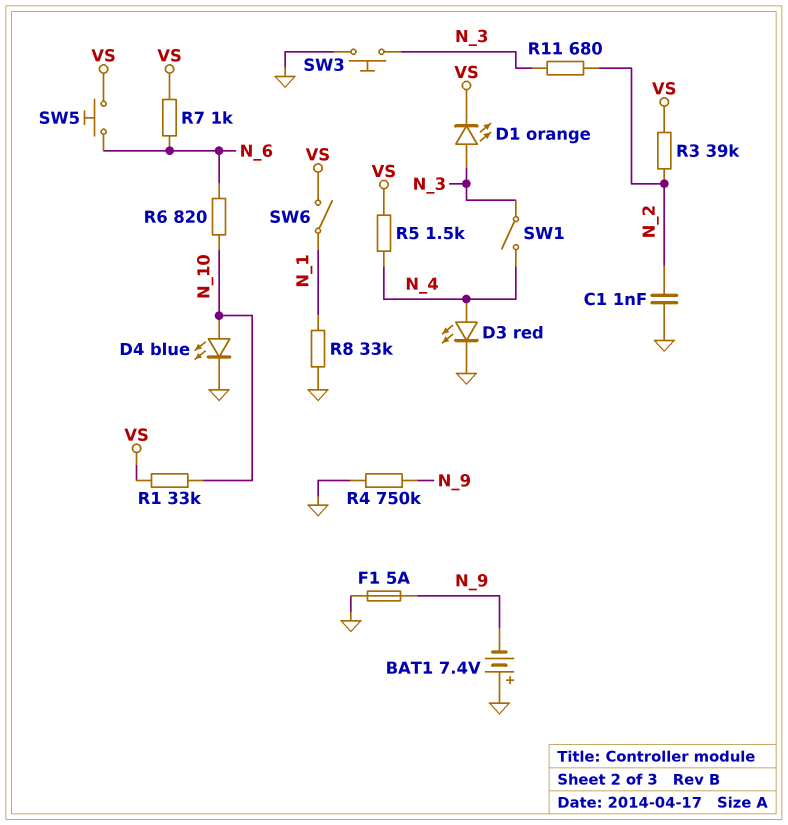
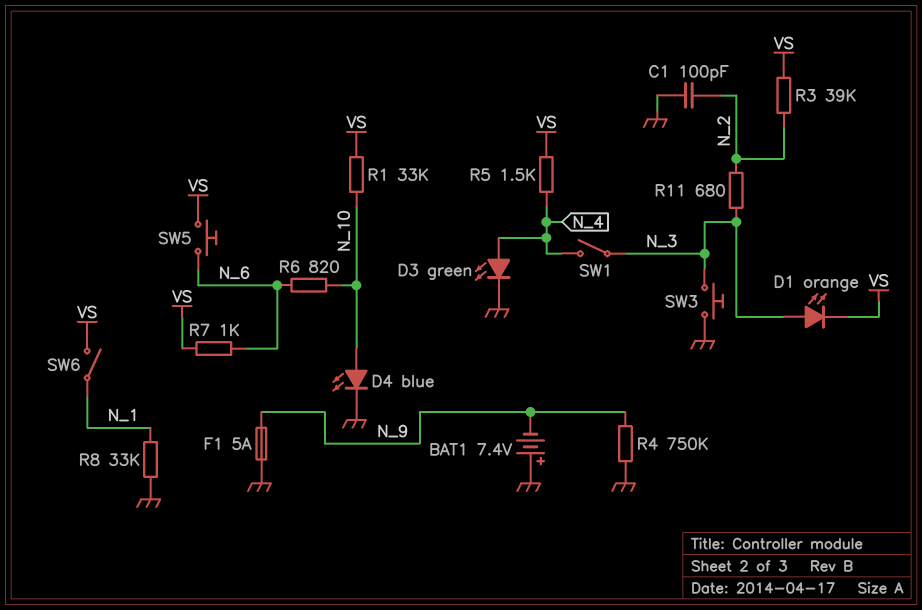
C1: 1nF (GND, N_2) -> 100pF (GND, N_2)
D3: LED red (A N_4, K GND) -> LED green (A N_4, K GND)

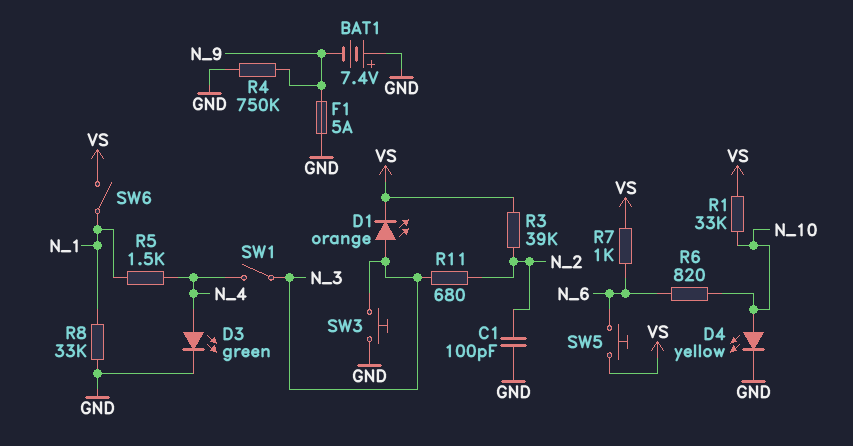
D4: LED blue (A N_10, K GND) -> LED yellow (A N_10, K GND)
R5: 1.5k (N_4, VS) -> 1.5k (N_1, N_4)

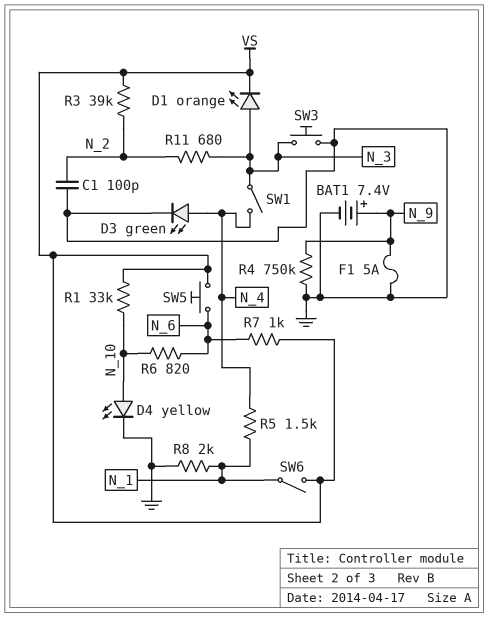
BAT1: 7.4V (plus GND, minus N_9) -> 7.4V (plus N_9, minus GND)
R8: 33k (GND, N_1) -> 2k (GND, N_1)

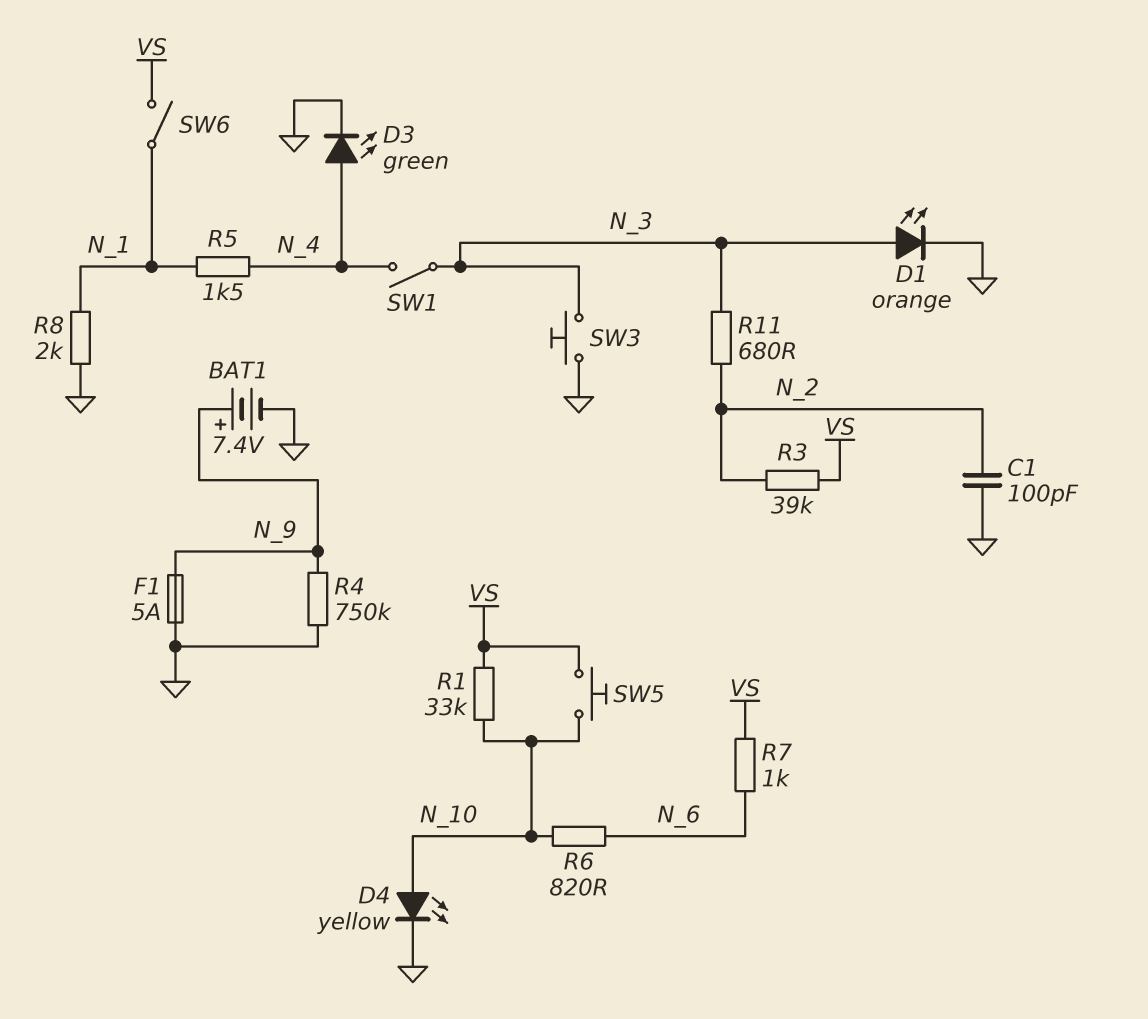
D1: LED orange (A N_3, K VS) -> LED orange (A N_3, K GND)
SW5: button (N_6, VS) -> button (N_10, VS)

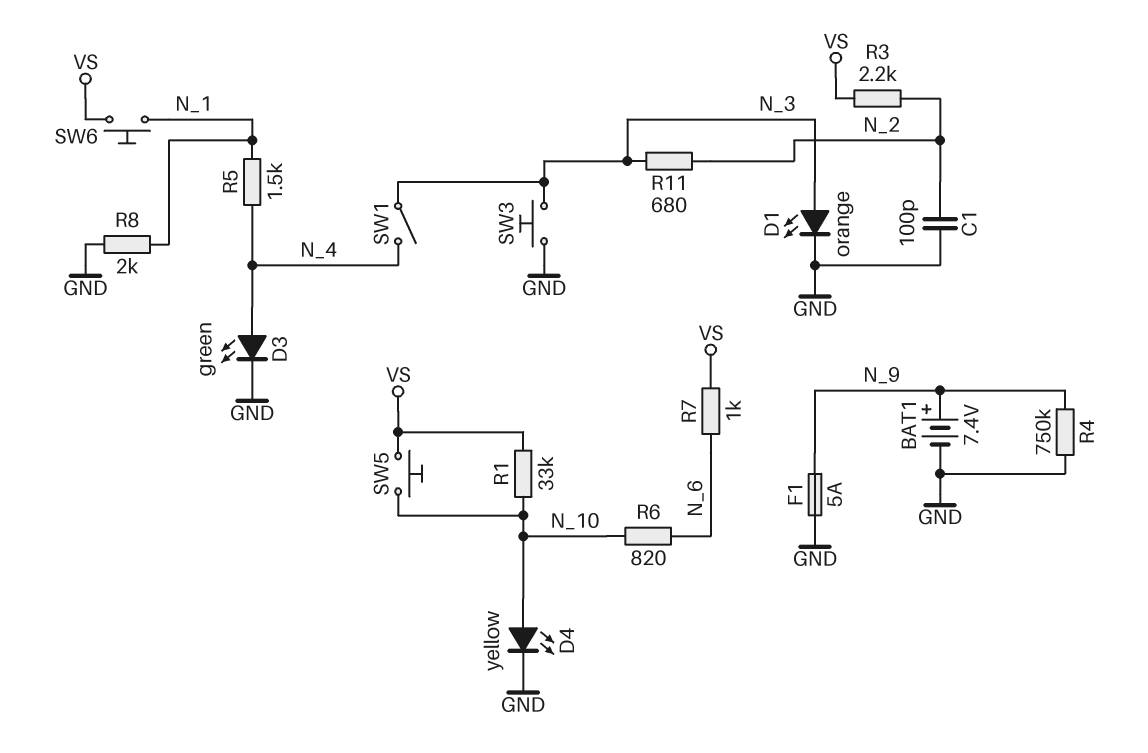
R3: 39k (N_2, VS) -> 2.2k (N_2, VS)
SW6: switch (N_1, VS) -> button (N_1, VS)

